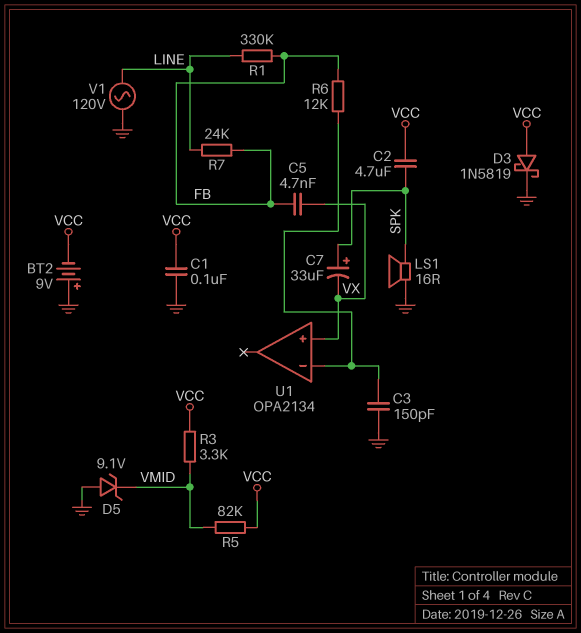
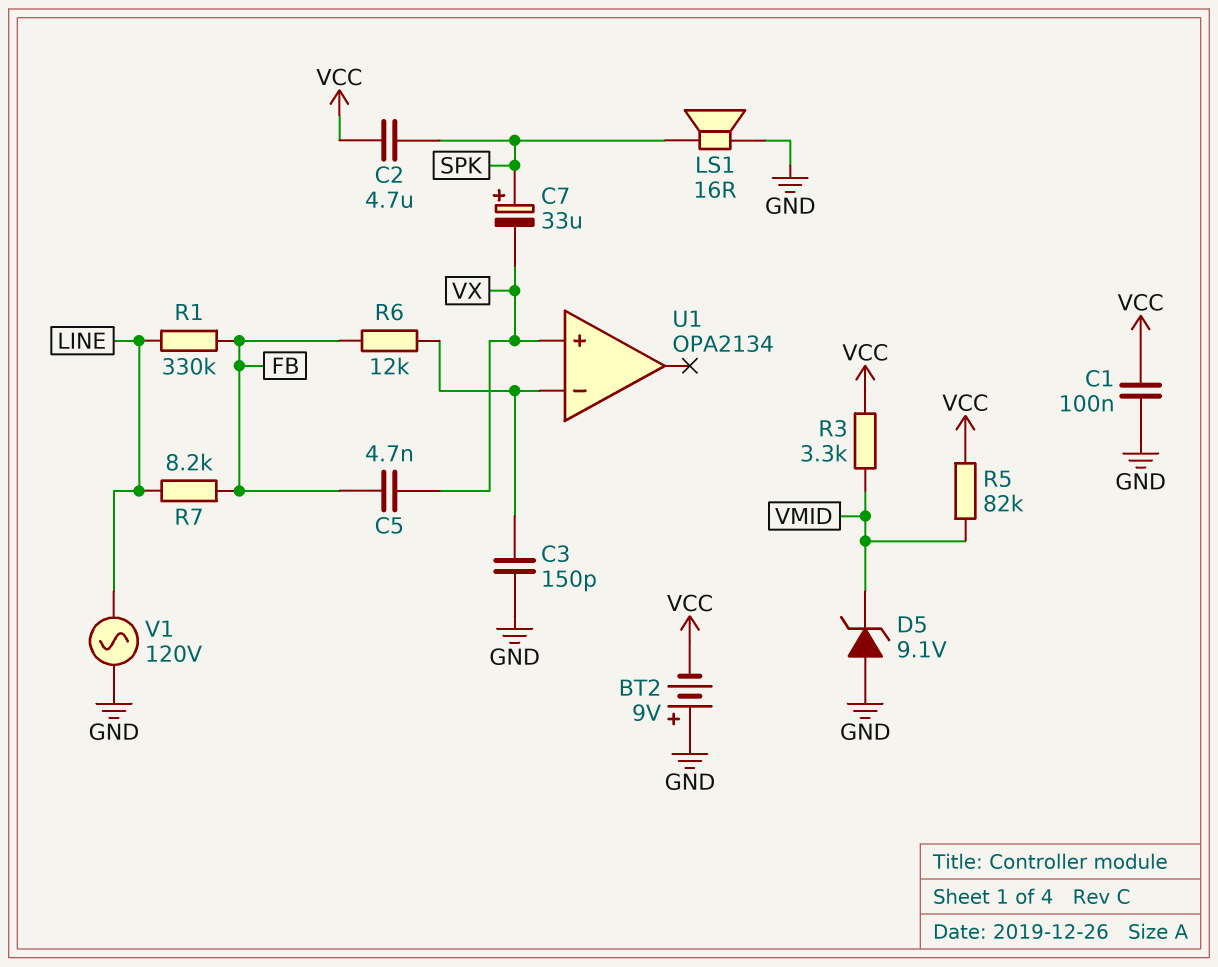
D3: schottky 1N5819 (A VCC, K GND) -> none
R7: 24k (FB, LINE) -> 8.2k (FB, LINE)

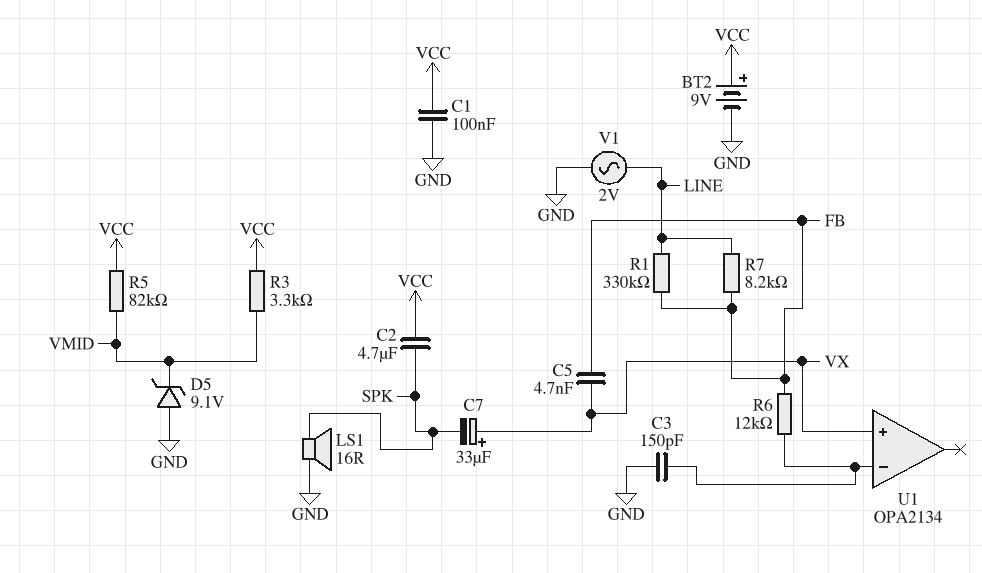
BT2: 9V (plus GND, minus VCC) -> 9V (plus VCC, minus GND)
C7: 33uF (plus SPK, minus VX) -> 33uF (plus VX, minus SPK)
V1: AC 120V (GND, LINE) -> AC 2V (GND, LINE)

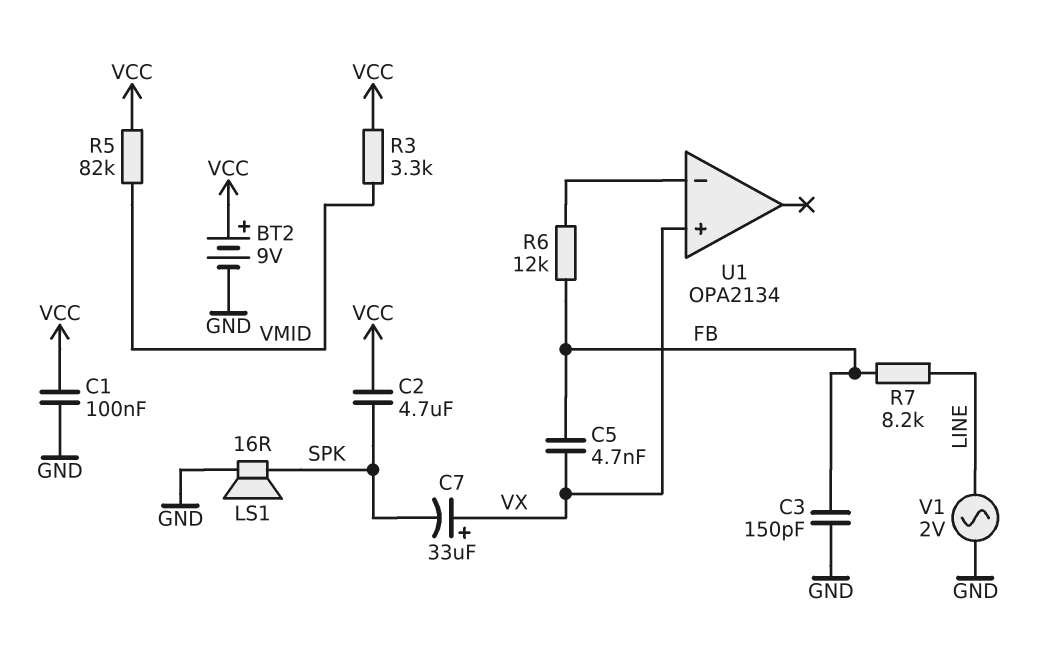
C3: 150pF (GND, U1/in-) -> 150pF (FB, GND)
D5: zener 9.1V (A GND, K VMID) -> none
R1: 330k (FB, LINE) -> none

